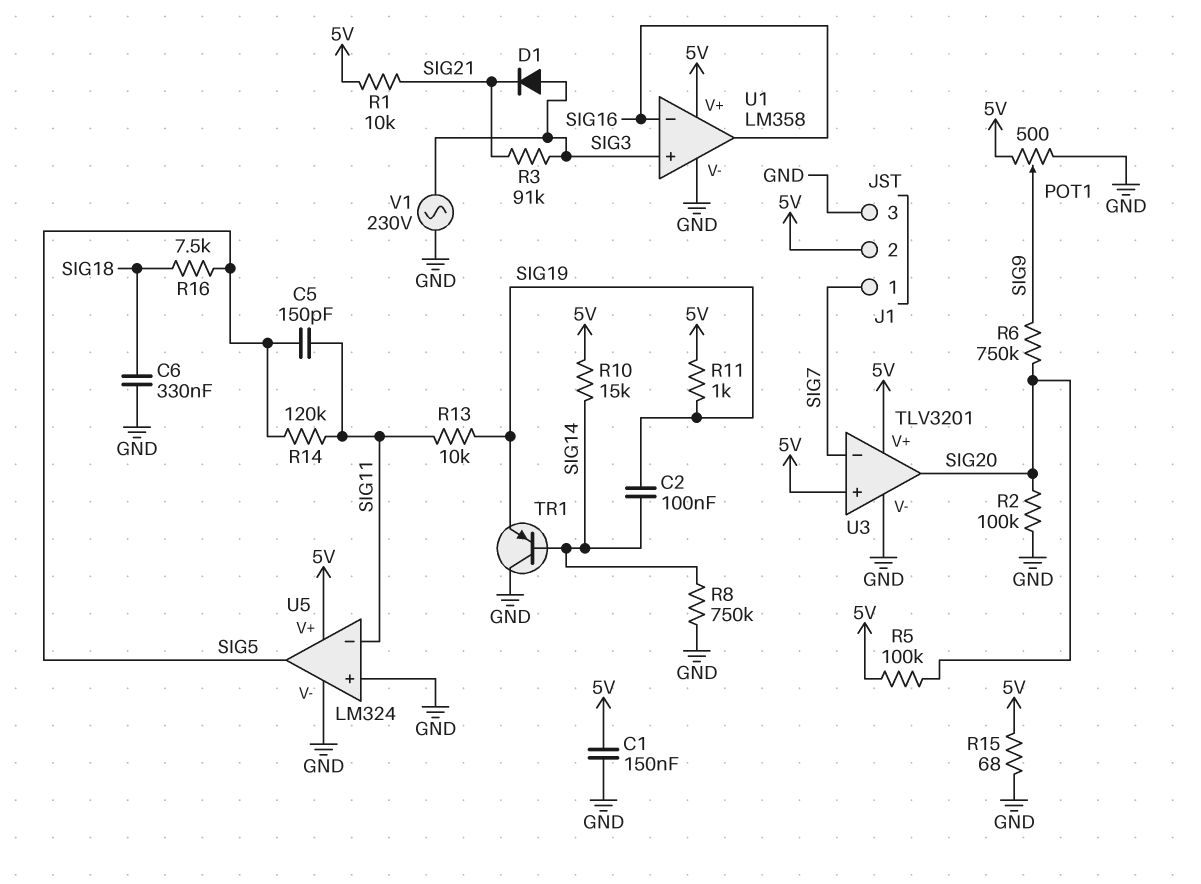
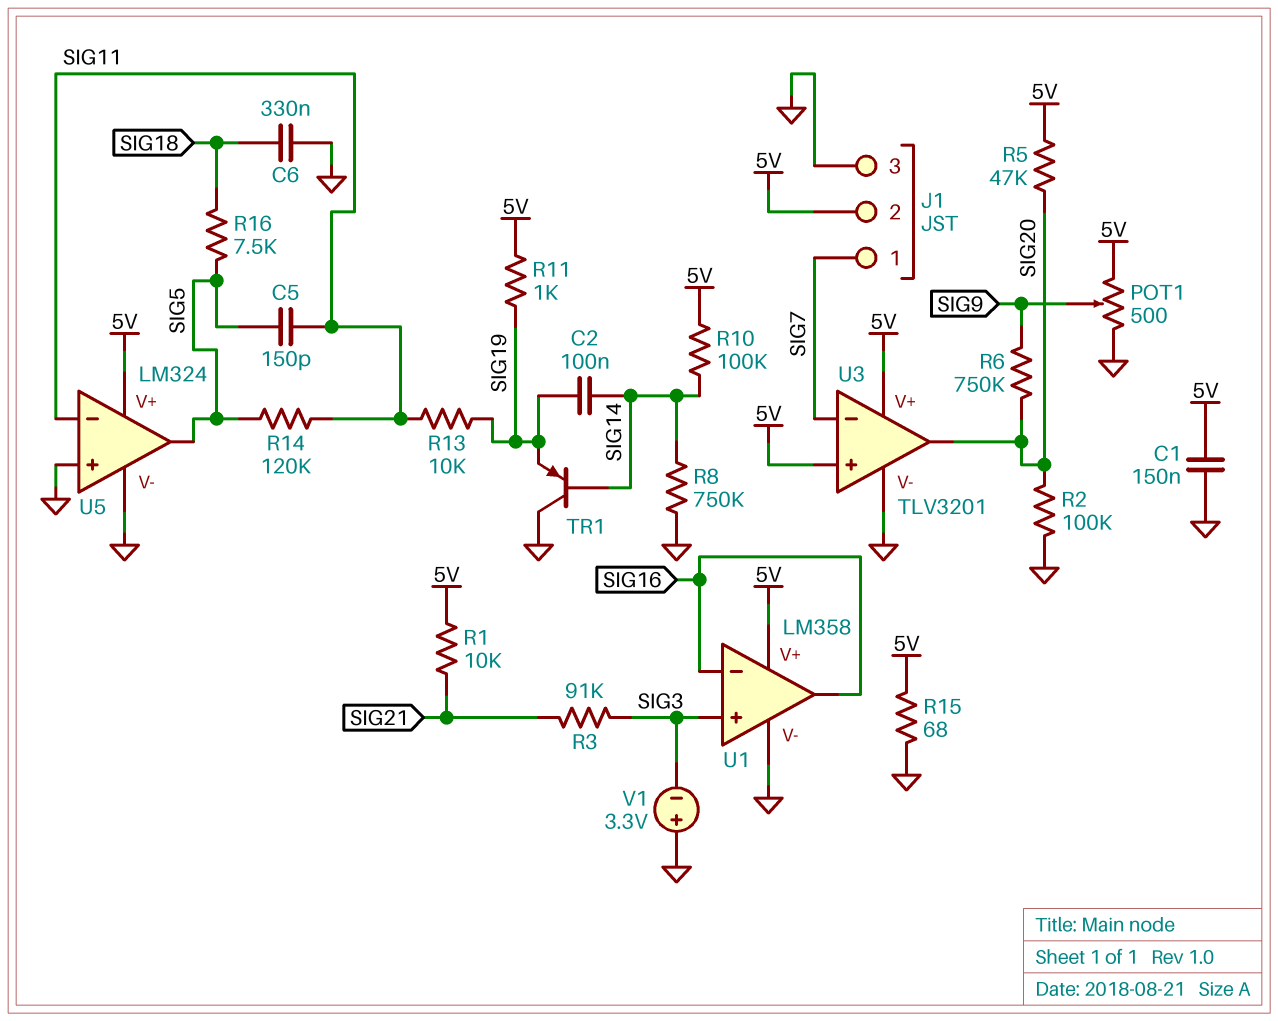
D1: diode (A SIG3, K SIG21) -> none
R5: 100k (5V, SIG20) -> 47k (5V, SIG20)
R10: 15k (5V, SIG14) -> 100k (5V, SIG14)
V1: AC 230V (GND, SIG3) -> 3.3V (plus GND, minus SIG3)

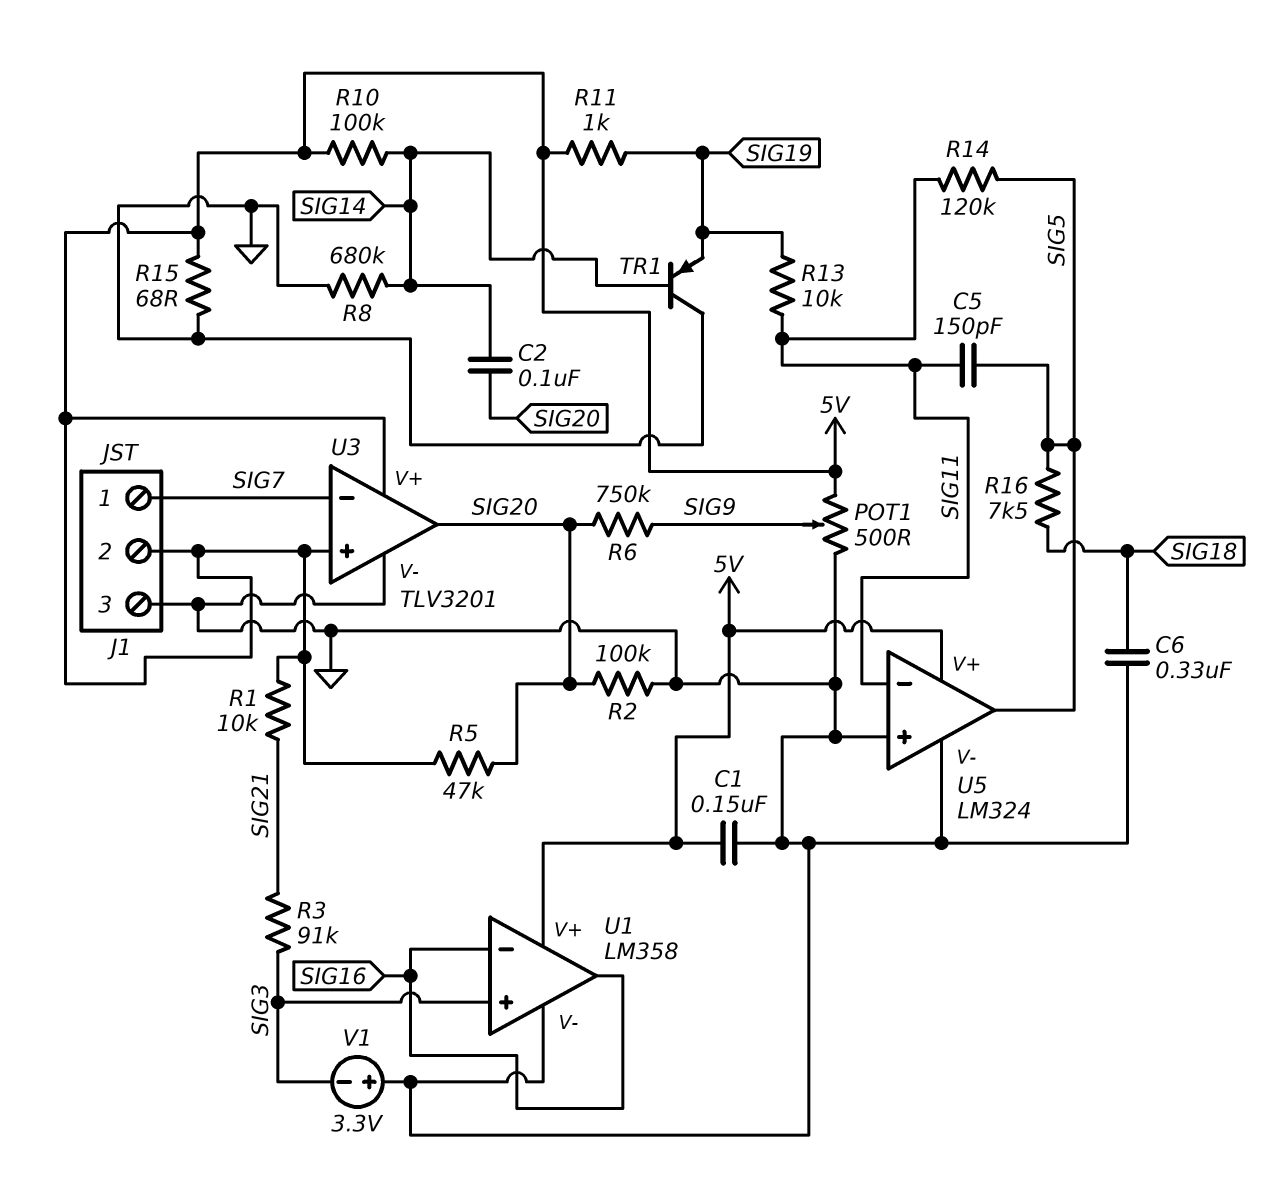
C2: 100nF (SIG14, SIG19) -> 100nF (SIG14, SIG20)
R8: 750k (GND, SIG14) -> 680k (GND, SIG14)

